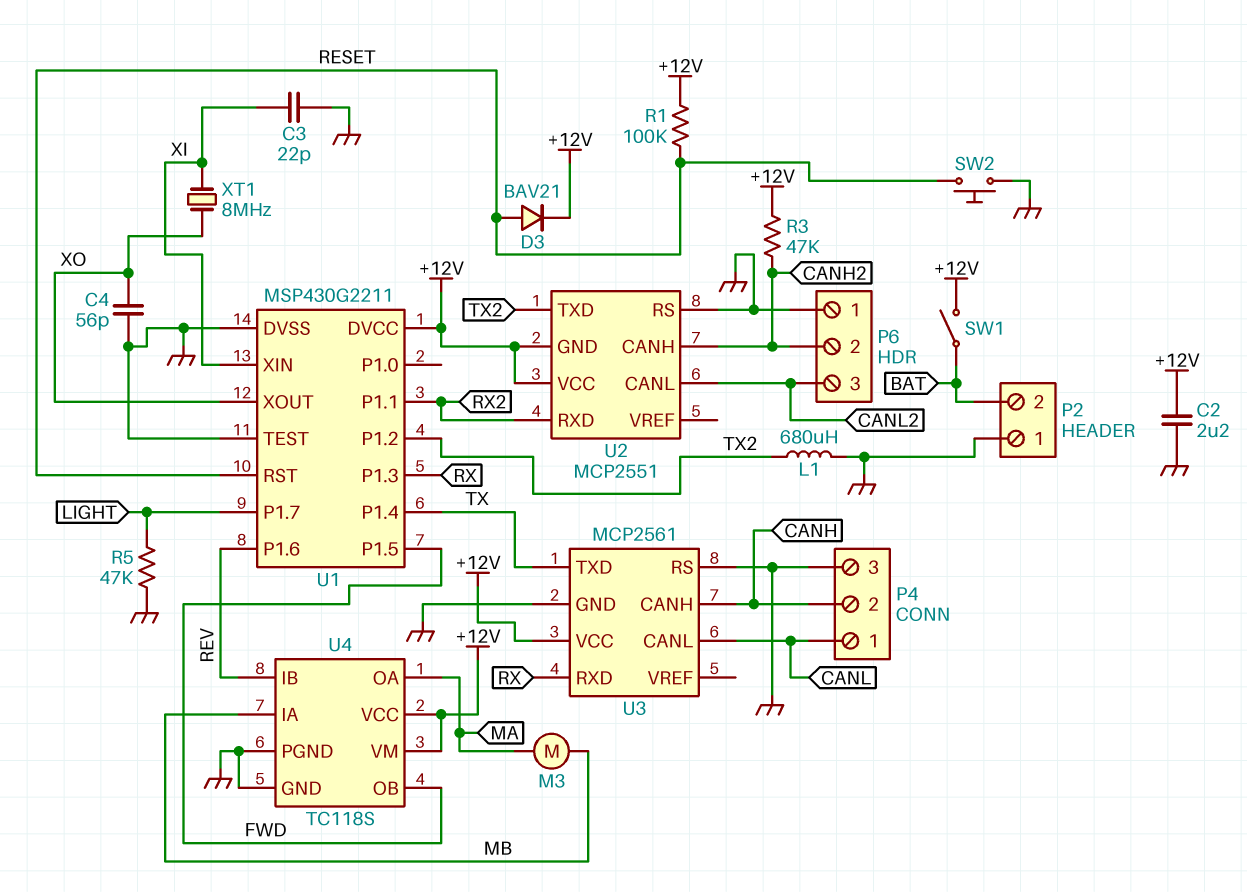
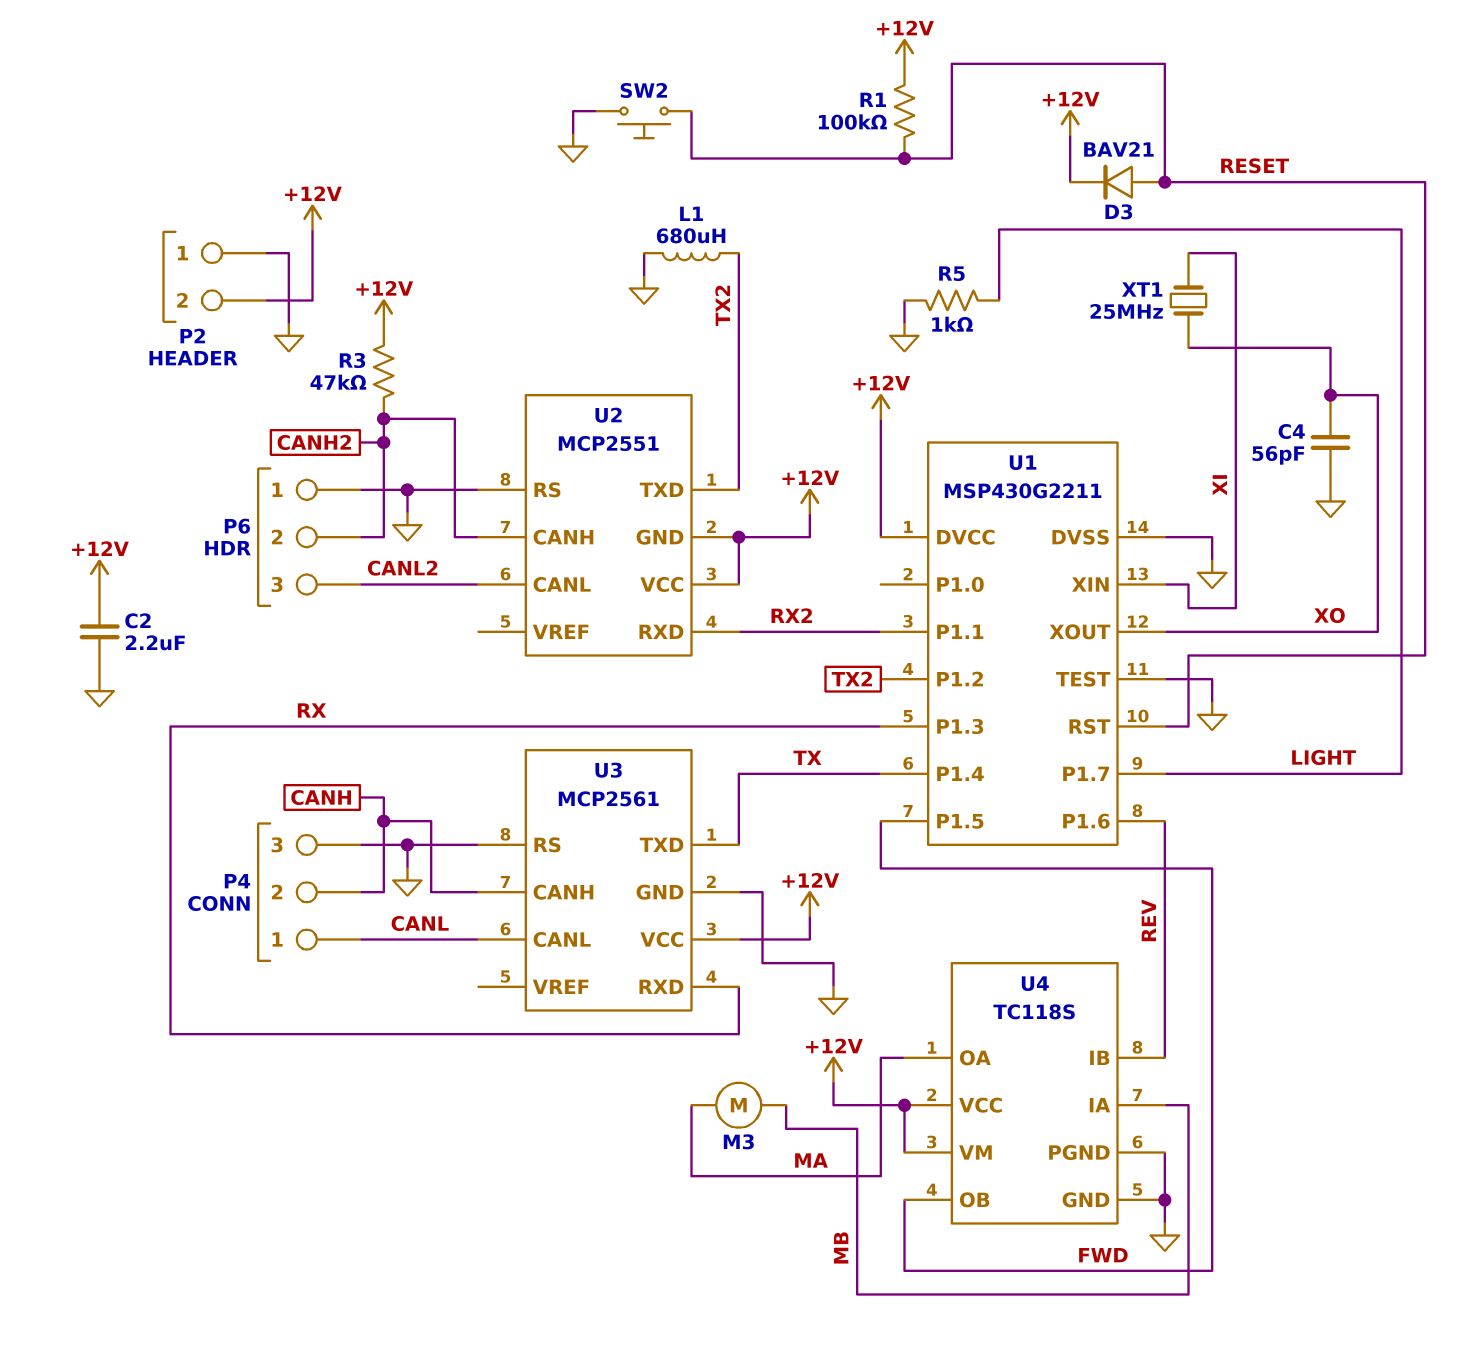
C3: 22pF (GND, XI) -> none
P2 pin 2: BAT -> +12V
R5: 47k (GND, LIGHT) -> 1k (GND, LIGHT)
SW1: switch (+12V, BAT) -> none
XT1: 8MHz (XI, XO) -> 25MHz (XI, XO)

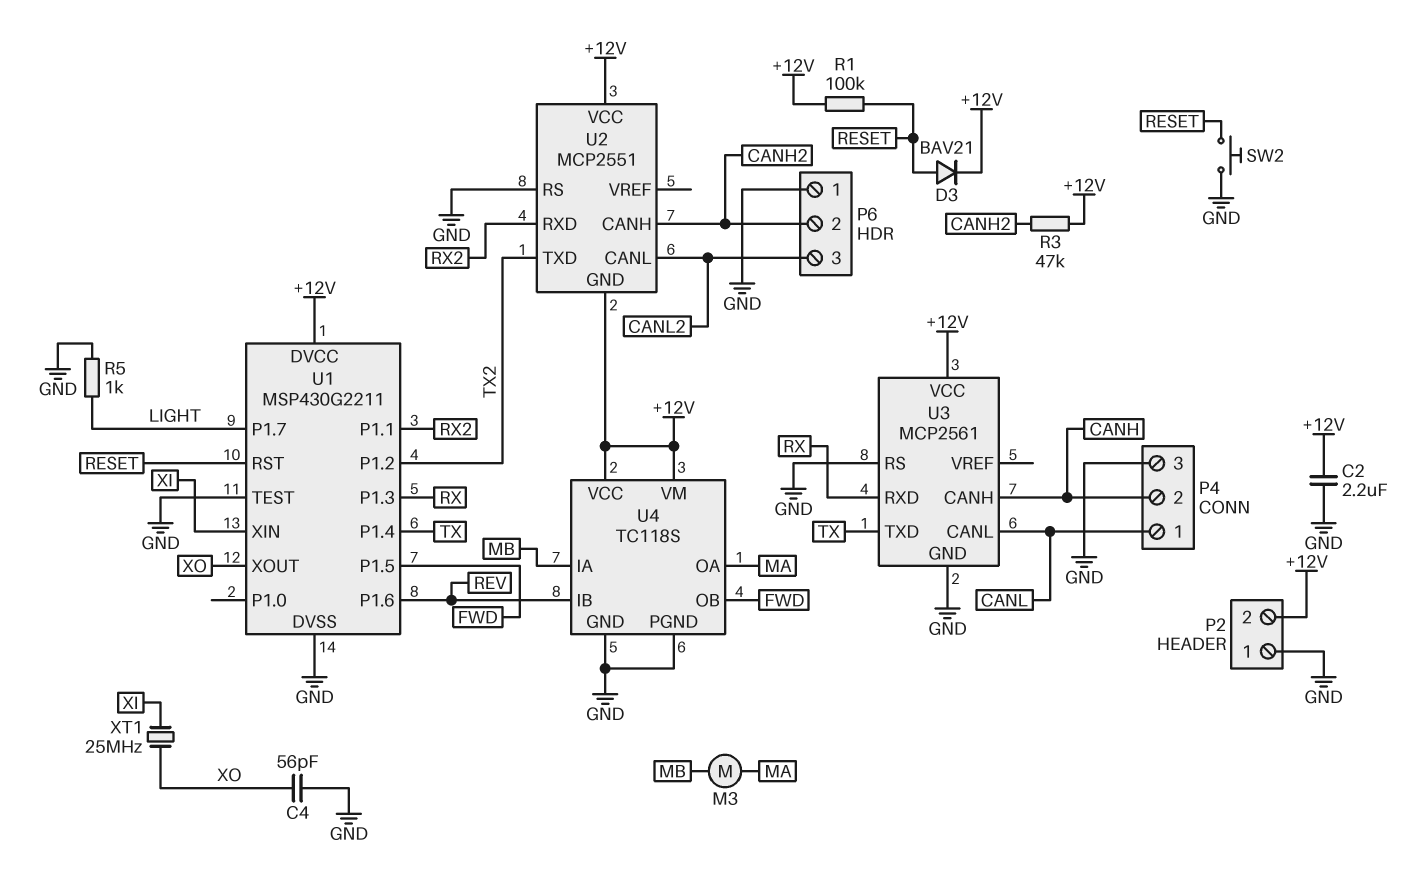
L1: 680uH (GND, TX2) -> none

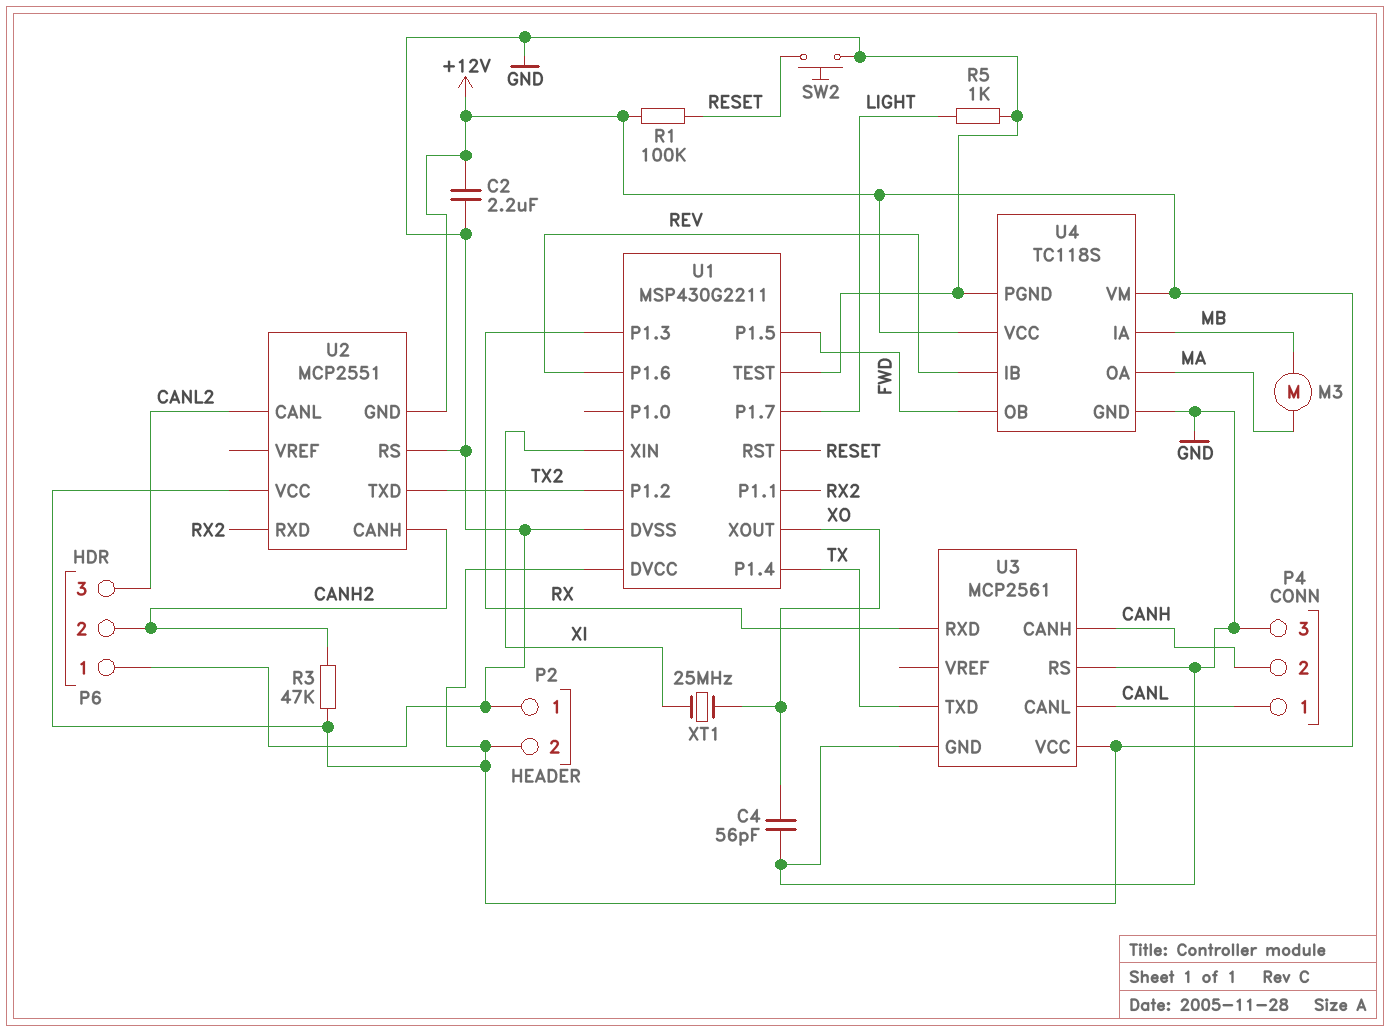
D3: diode BAV21 (A RESET, K +12V) -> none

